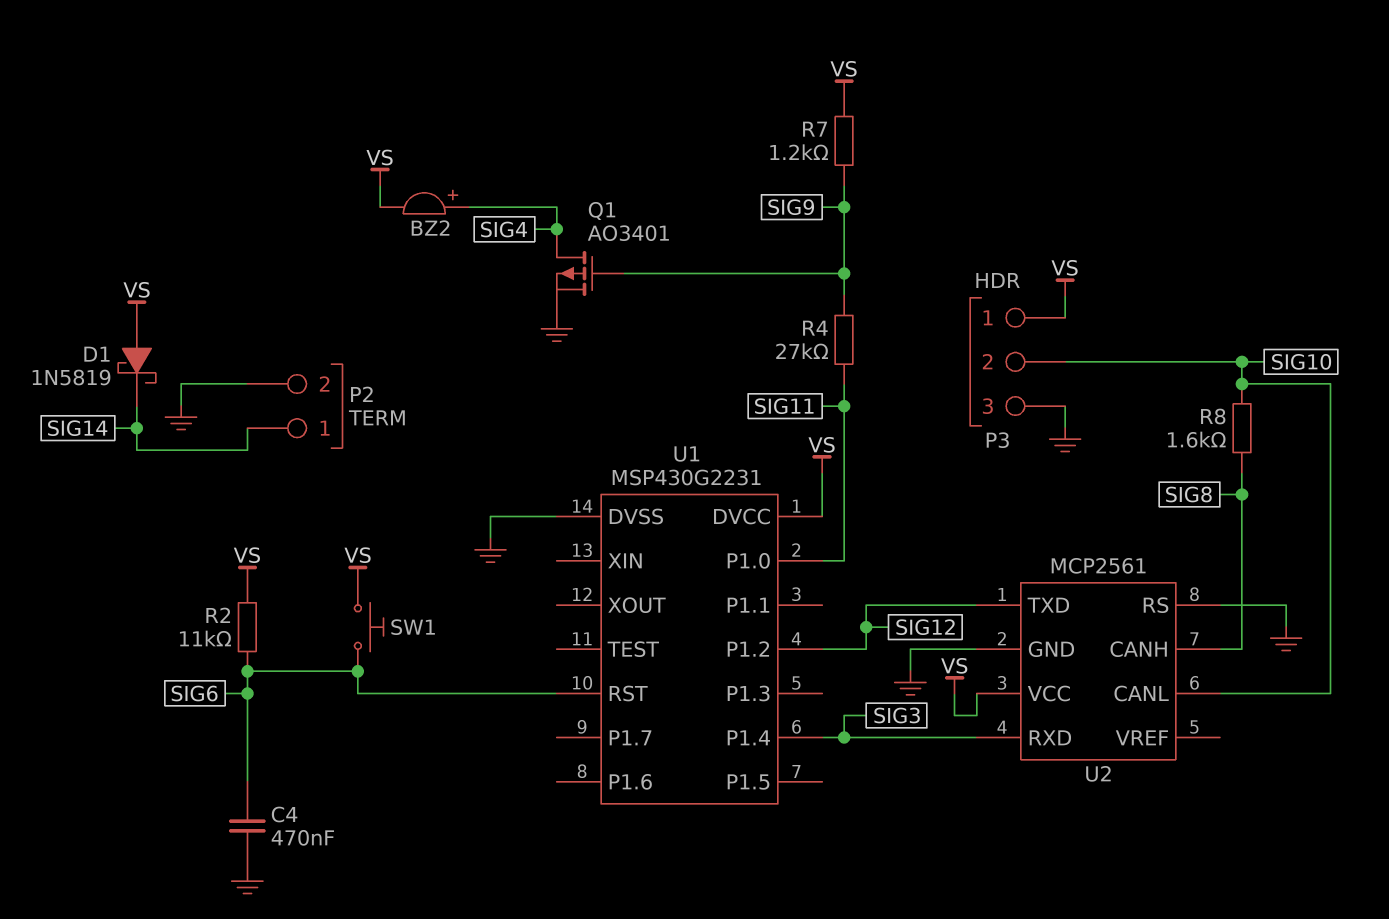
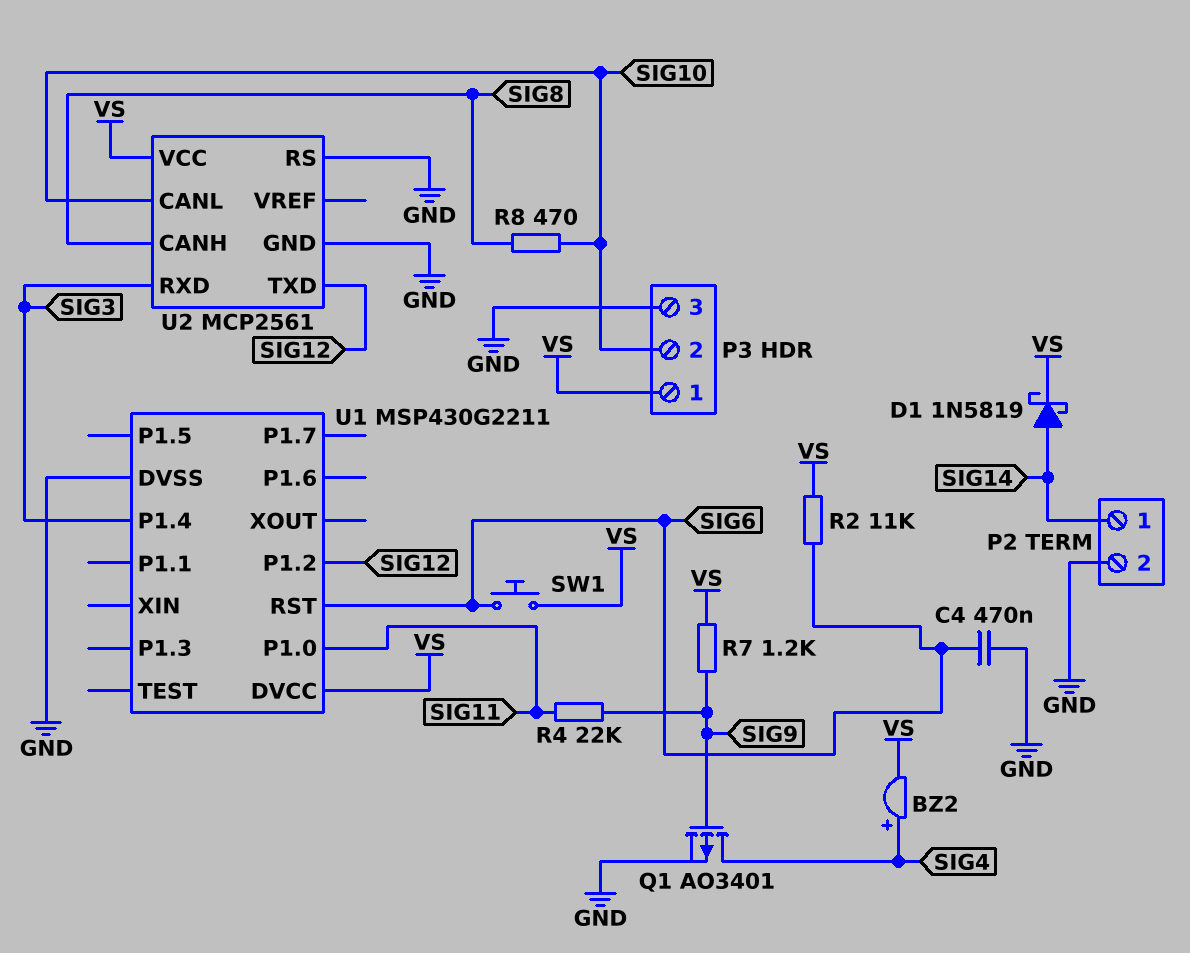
D1: schottky 1N5819 (A VS, K SIG14) -> schottky 1N5819 (A SIG14, K VS)
R4: 27k (SIG9, SIG11) -> 22k (SIG9, SIG11)
R8: 1.6k (SIG8, SIG10) -> 470 (SIG8, SIG10)
U1: MSP430G2231 -> MSP430G2211

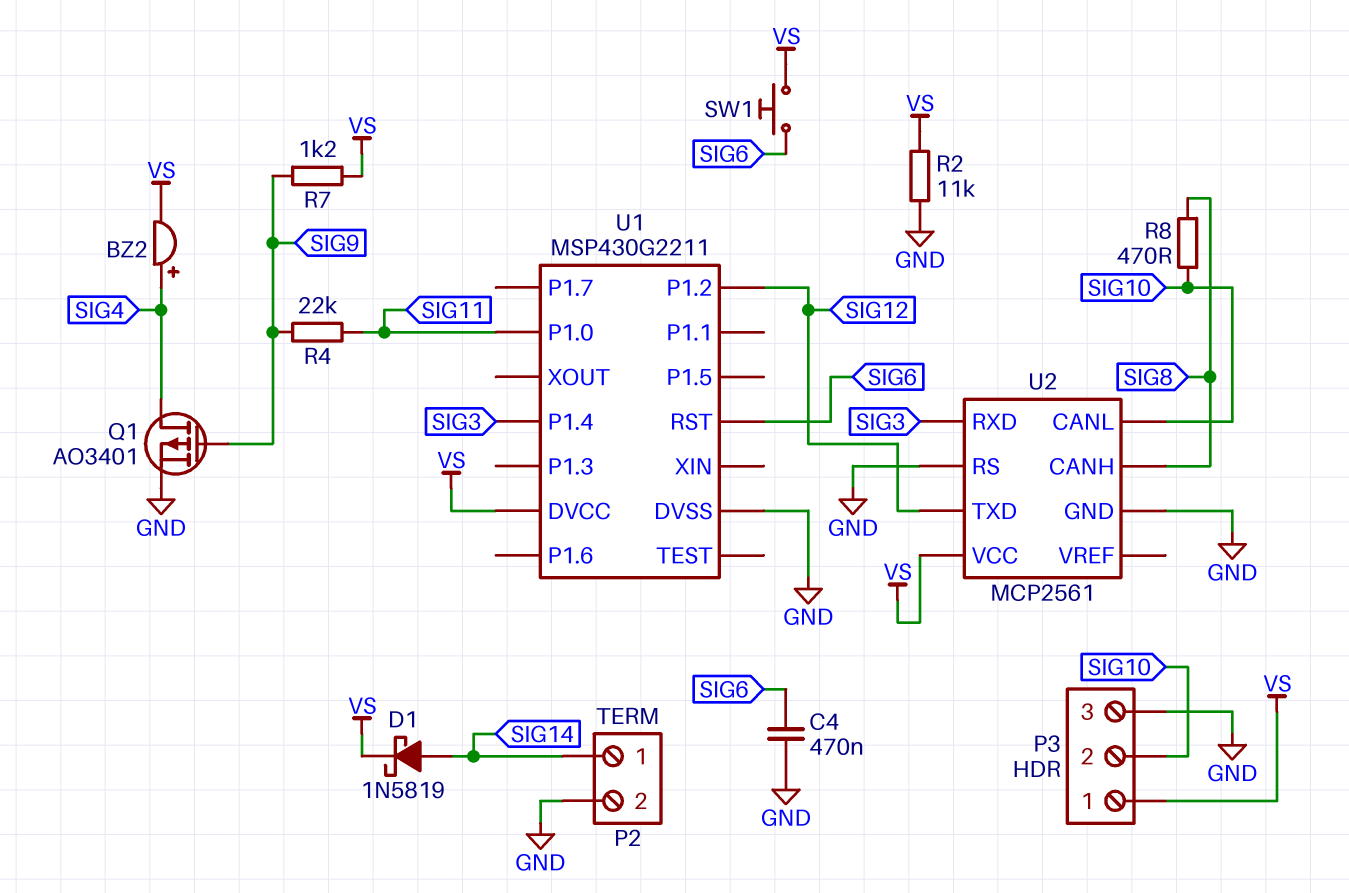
R2: 11k (SIG6, VS) -> 11k (GND, VS)

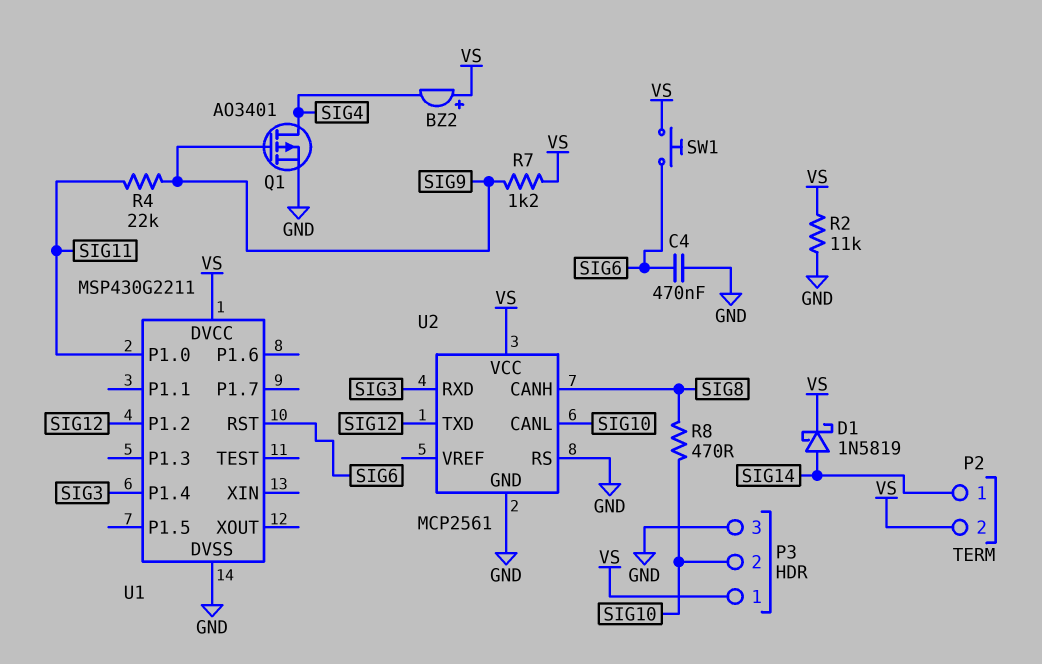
BZ2: buzzer (plus SIG4, minus VS) -> buzzer (plus VS, minus SIG4)
P2 pin 2: GND -> VS

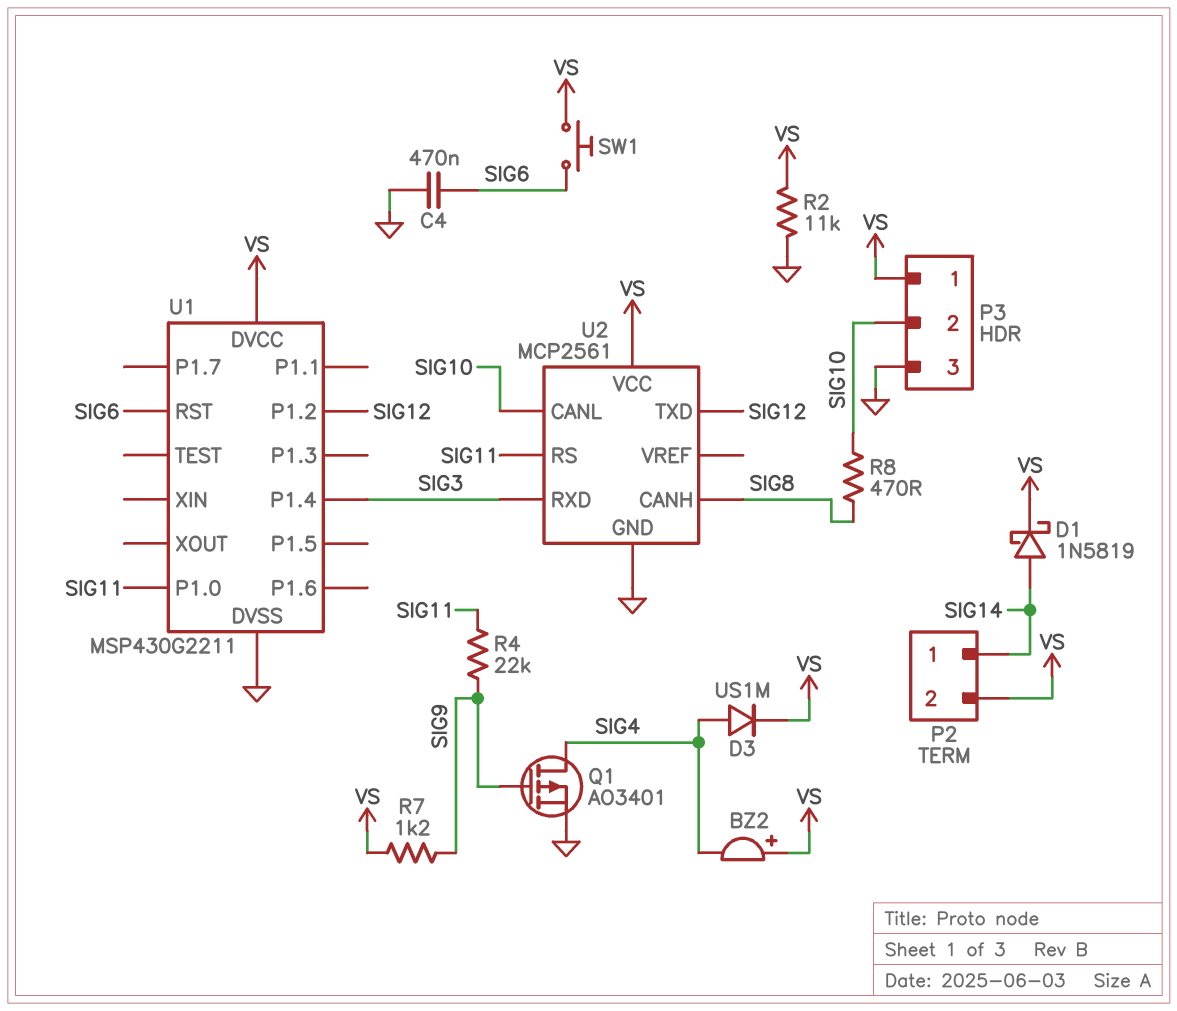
D3: none -> diode US1M (A SIG4, K VS)
U2 pin RS: GND -> SIG11

